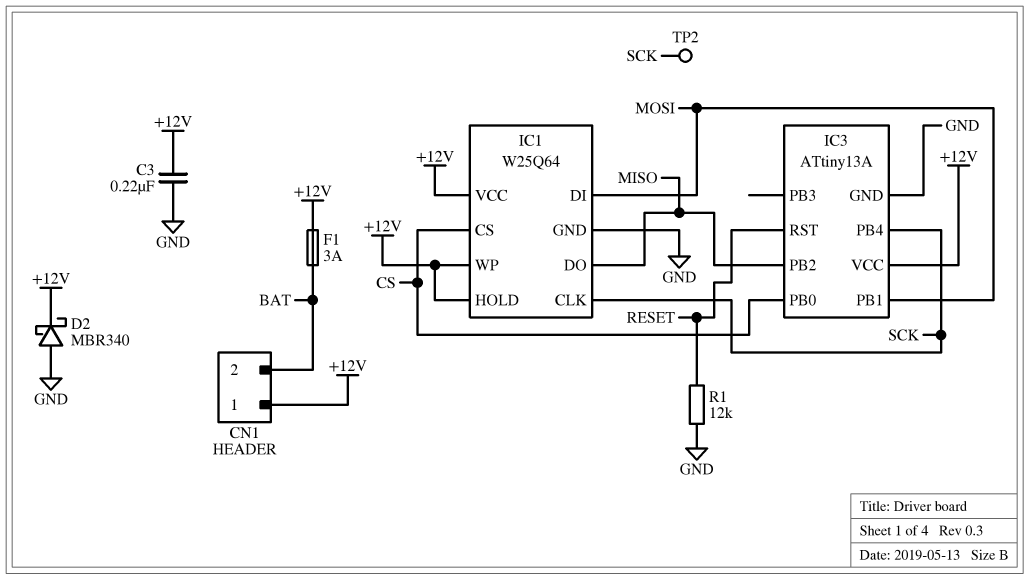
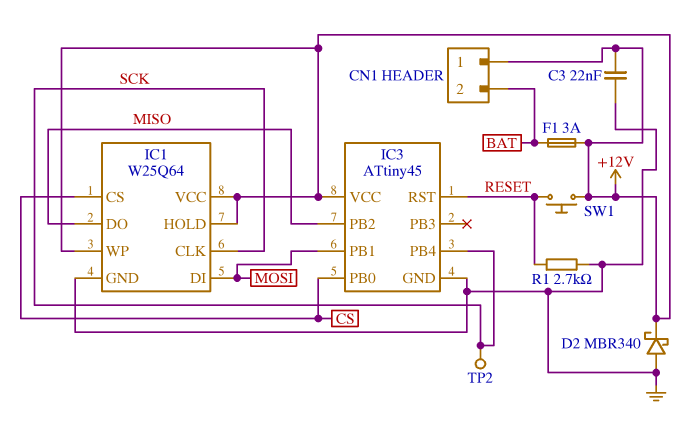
C3: 220nF (+12V, GND) -> 22nF (+12V, GND)
IC3: ATtiny13A -> ATtiny45
R1: 12k (GND, RESET) -> 2.7k (GND, RESET)
SW1: none -> button (+12V, RESET)

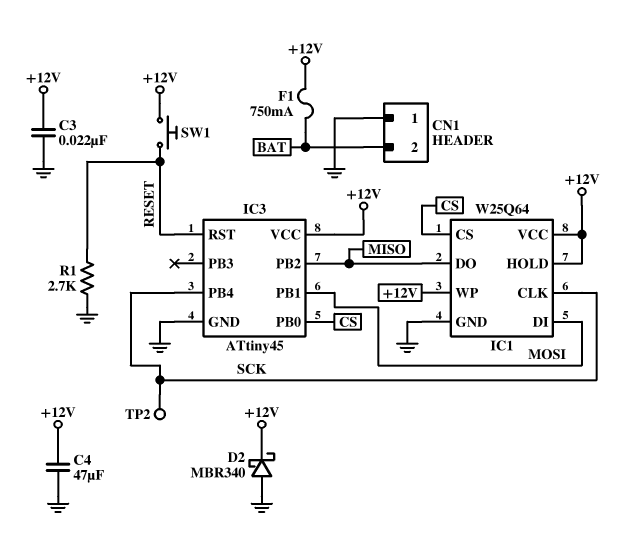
C4: none -> 47uF (+12V, GND)
CN1 pin 1: +12V -> GND
F1: 3A (+12V, BAT) -> 750mA (+12V, BAT)

